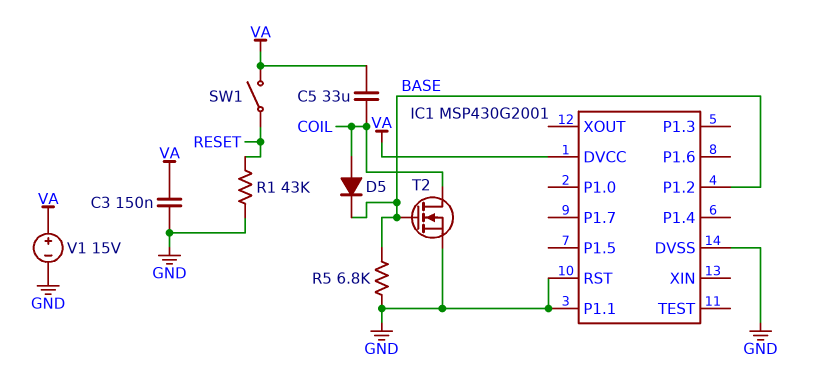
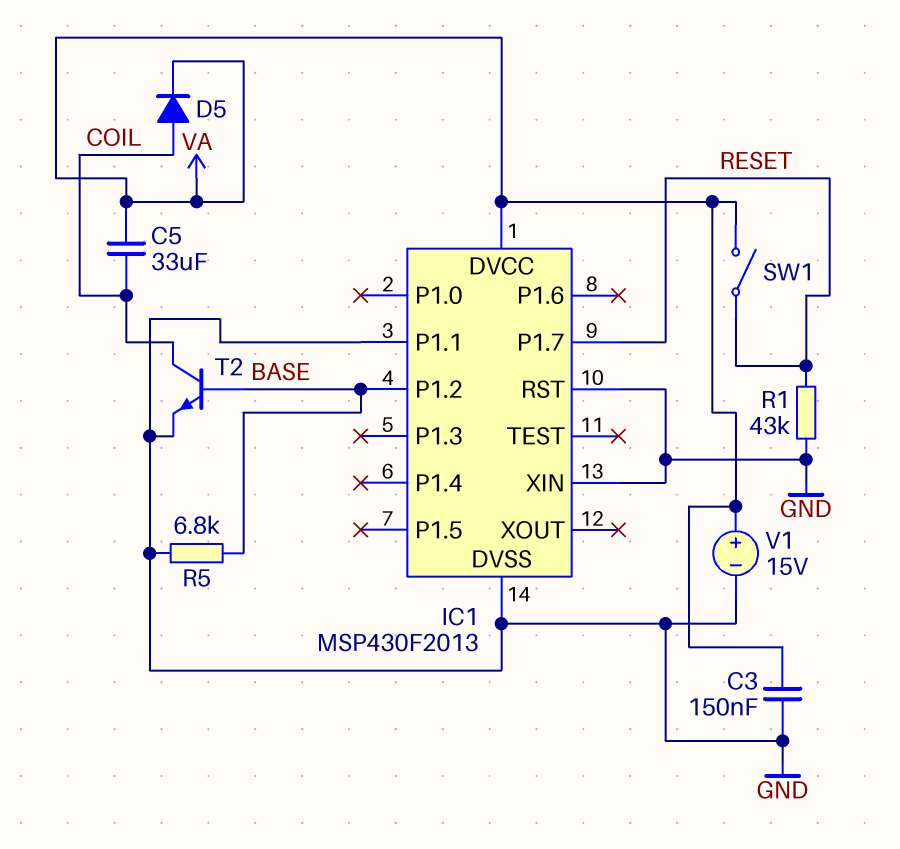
D5: diode (A COIL, K BASE) -> diode (A COIL, K VA)
IC1: MSP430G2001 -> MSP430F2013
IC1 pin P1.7: none -> RESET
IC1 pin XIN: none -> GND
T2: NMOS (G BASE, D COIL, S GND) -> NPN (B BASE, C COIL, E GND)

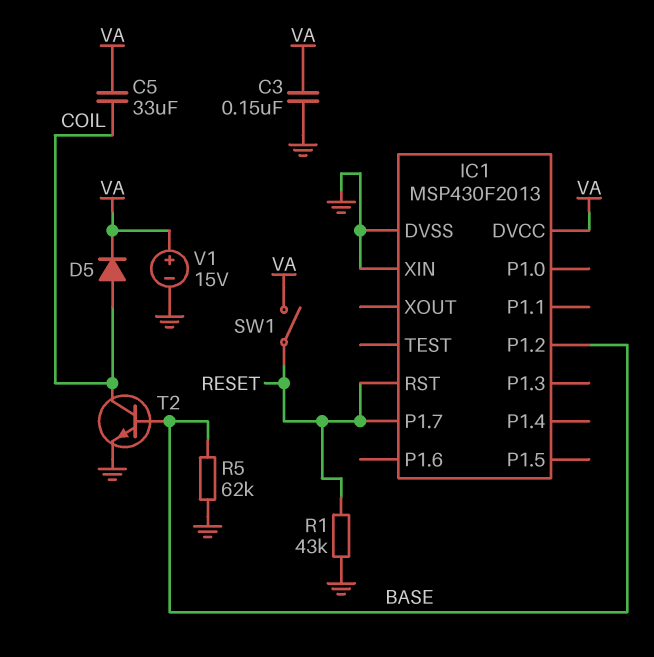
IC1 pin P1.1: GND -> none
IC1 pin RST: GND -> RESET
R5: 6.8k (BASE, GND) -> 62k (BASE, GND)

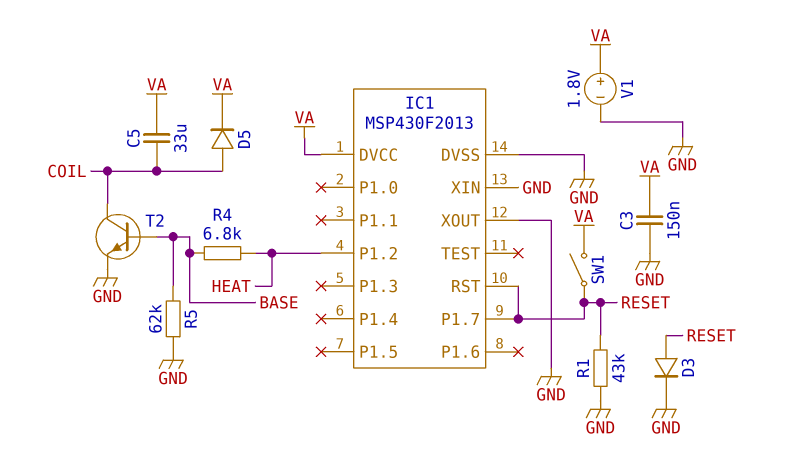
D3: none -> diode (A RESET, K GND)
IC1 pin P1.2: BASE -> HEAT
IC1 pin XOUT: none -> GND
R4: none -> 6.8k (BASE, HEAT)
V1: 15V (plus VA, minus GND) -> 1.8V (plus VA, minus GND)

